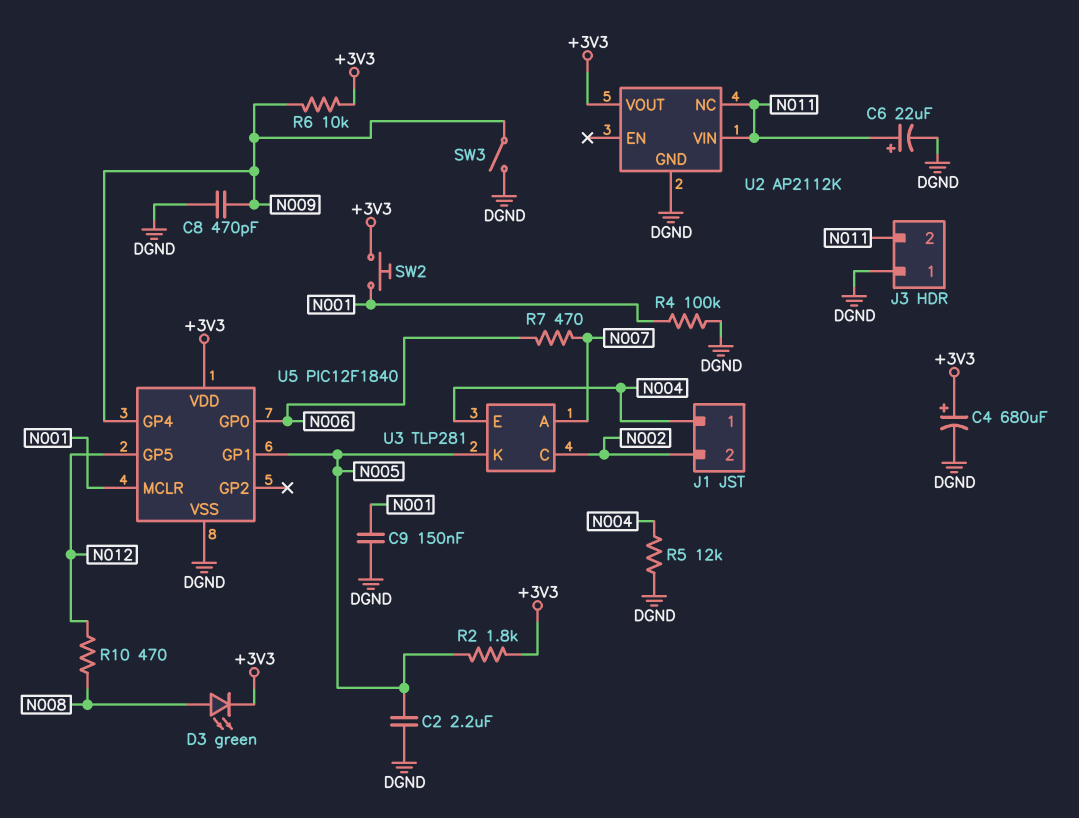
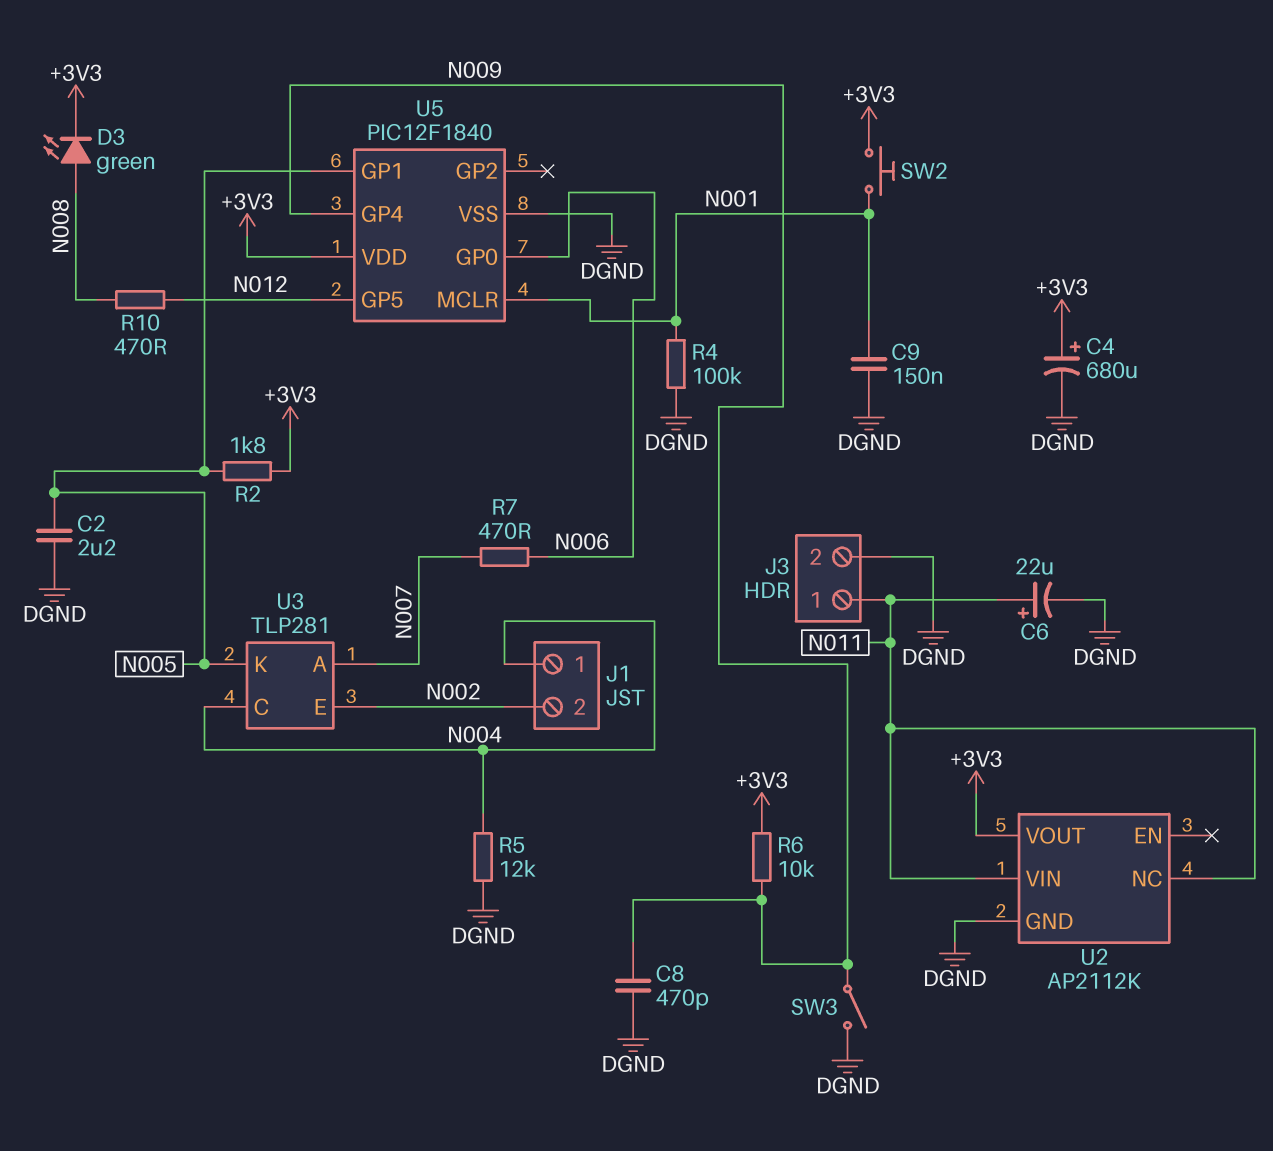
J3 pin 1: DGND -> N011
J3 pin 2: N011 -> DGND
U3 pin C: N002 -> N004
U3 pin E: N004 -> N002

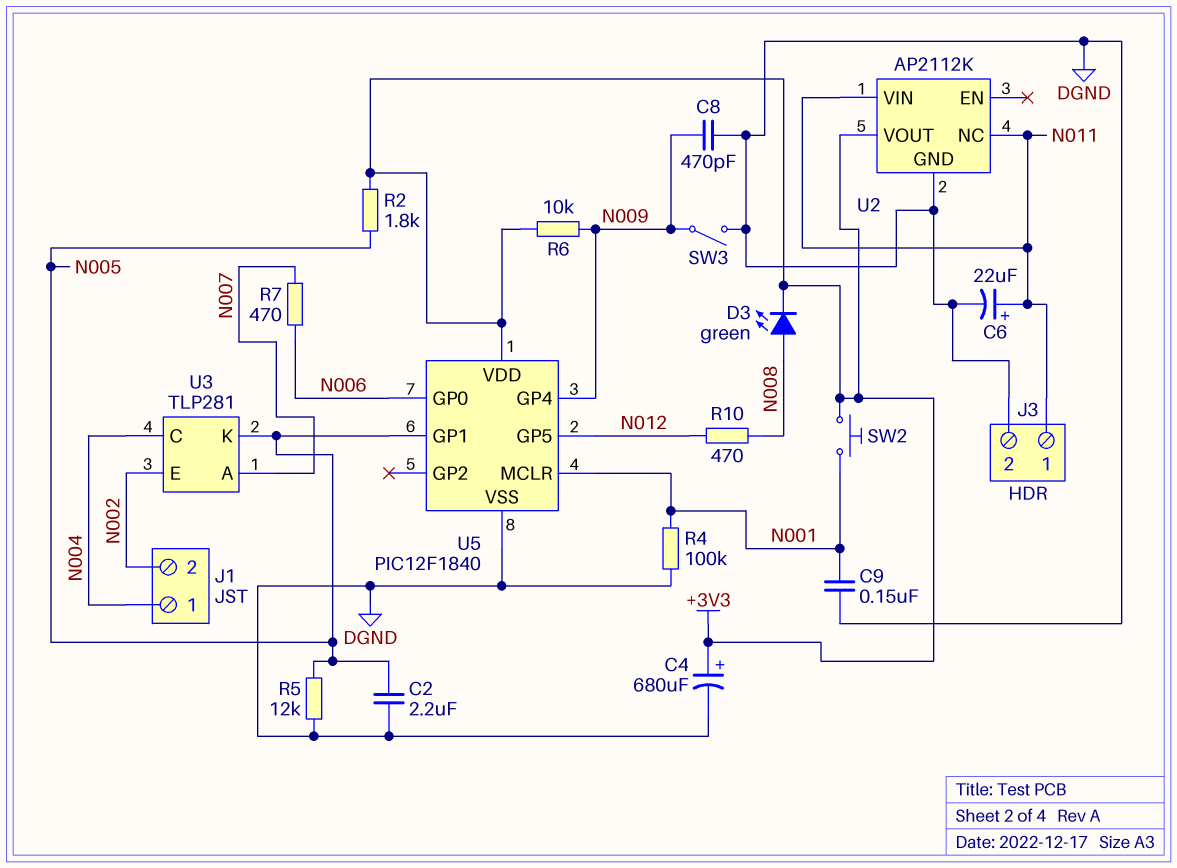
R5: 12k (DGND, N004) -> 12k (DGND, N005)

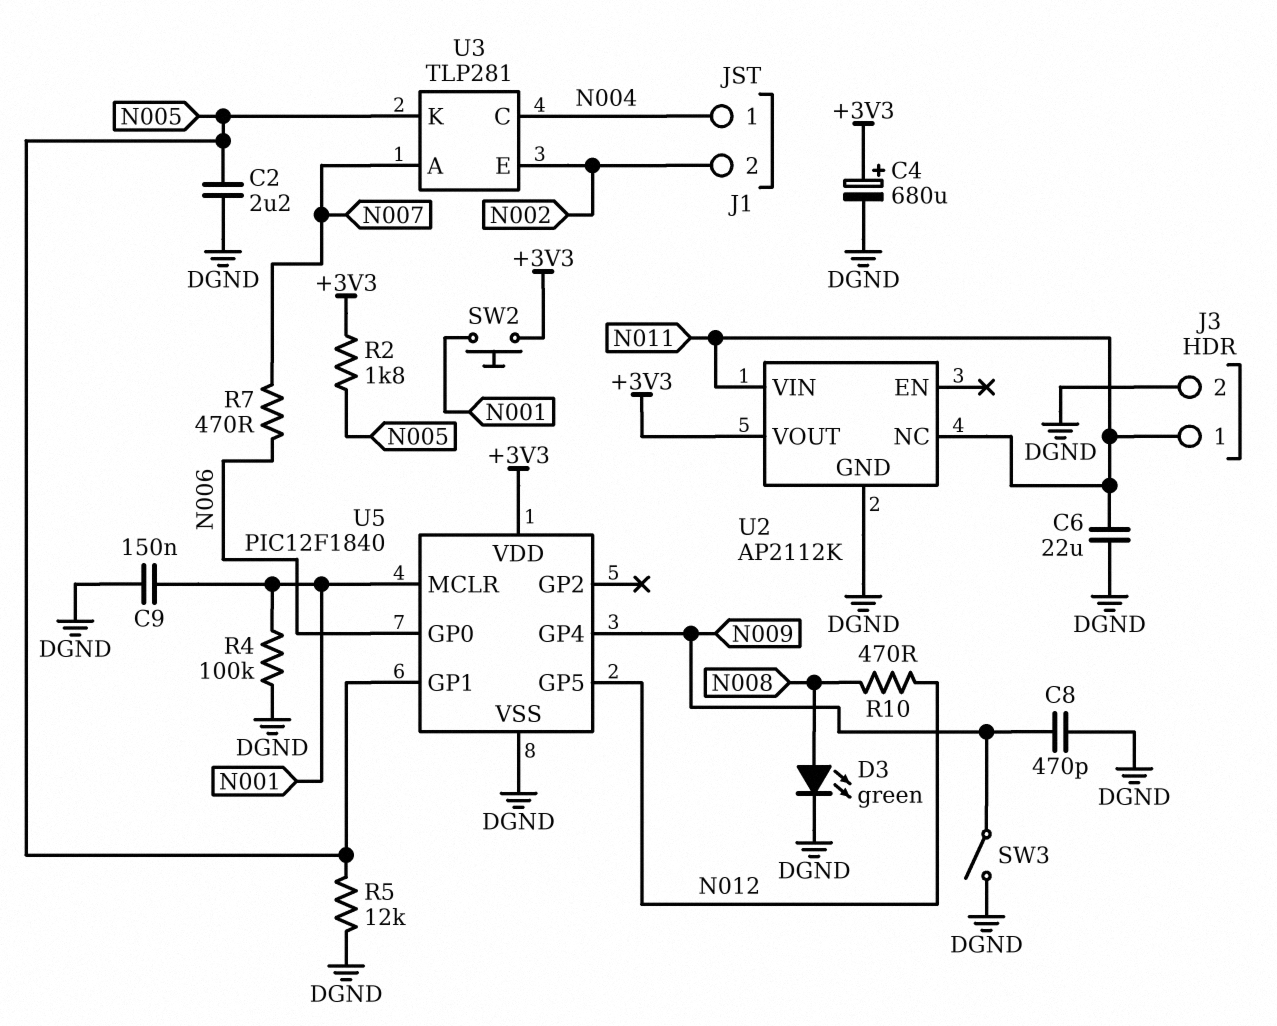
C6: 22uF (plus N011, minus DGND) -> 22uF (DGND, N011)
D3: LED green (A N008, K +3V3) -> LED green (A N008, K DGND)
R6: 10k (+3V3, N009) -> none

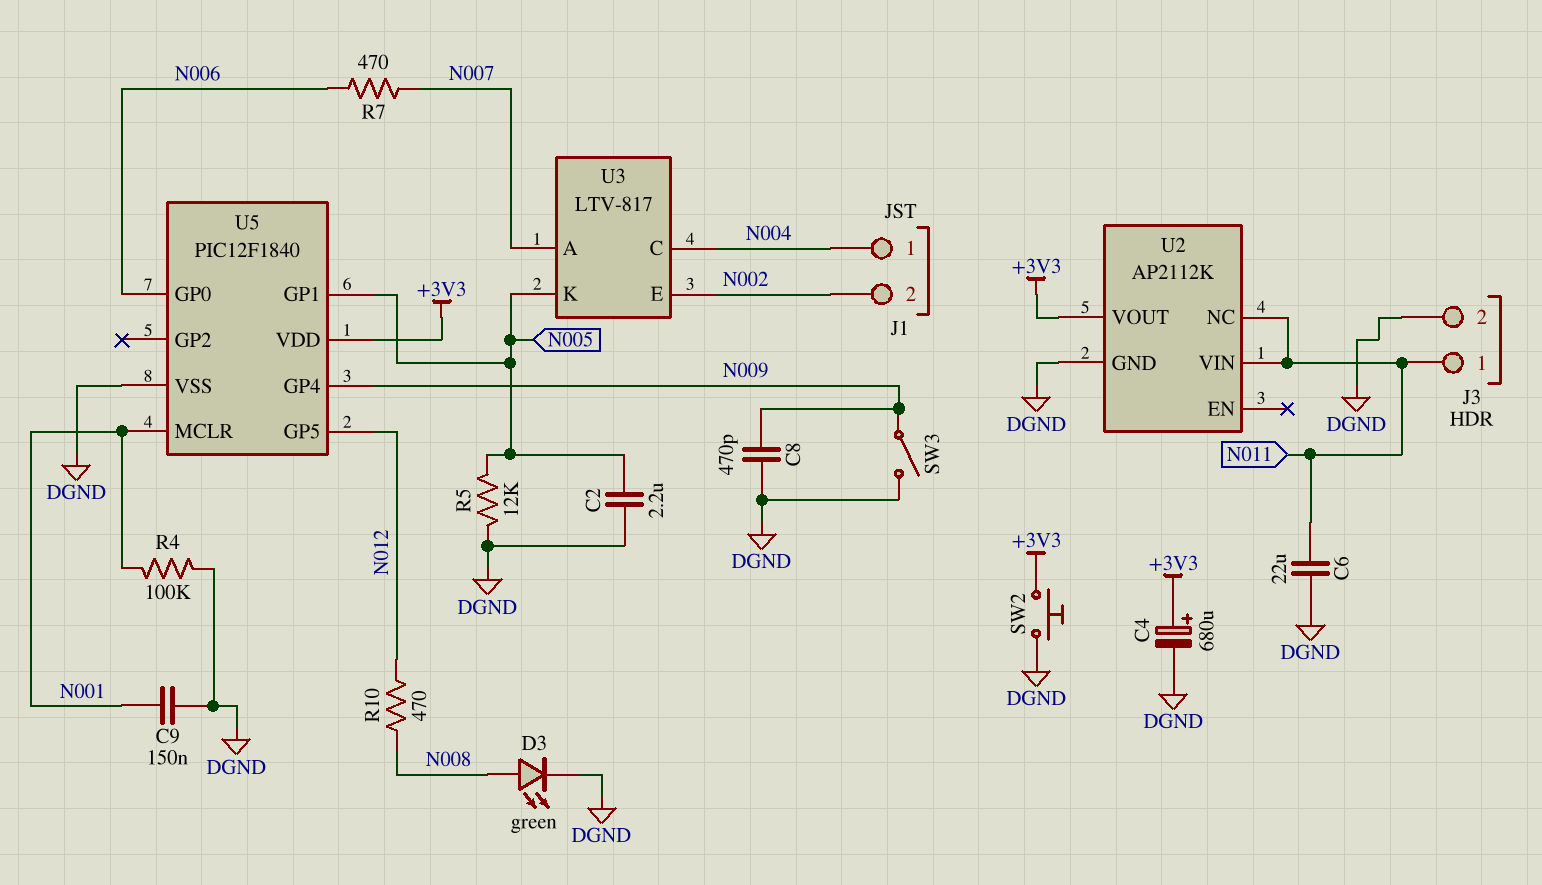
R2: 1.8k (+3V3, N005) -> none
SW2: button (+3V3, N001) -> button (+3V3, DGND)
U3: TLP281 -> LTV-817

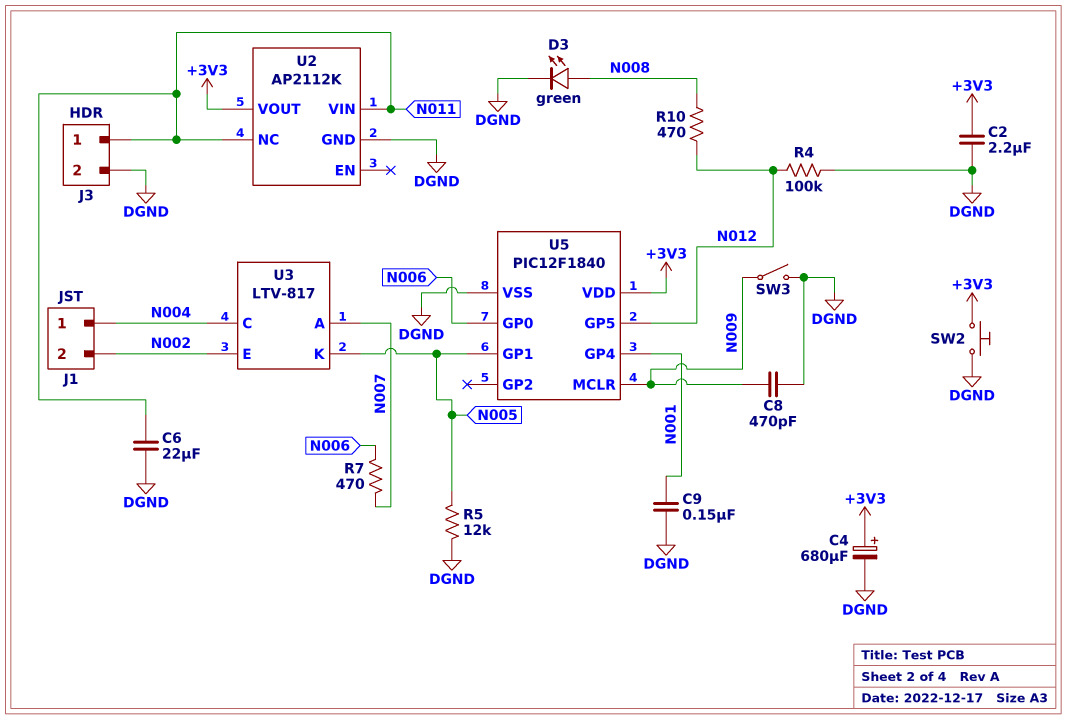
C2: 2.2uF (DGND, N005) -> 2.2uF (+3V3, DGND)
R4: 100k (DGND, N001) -> 100k (DGND, N012)
U5 pin GP4: N009 -> N001
U5 pin MCLR: N001 -> N009

